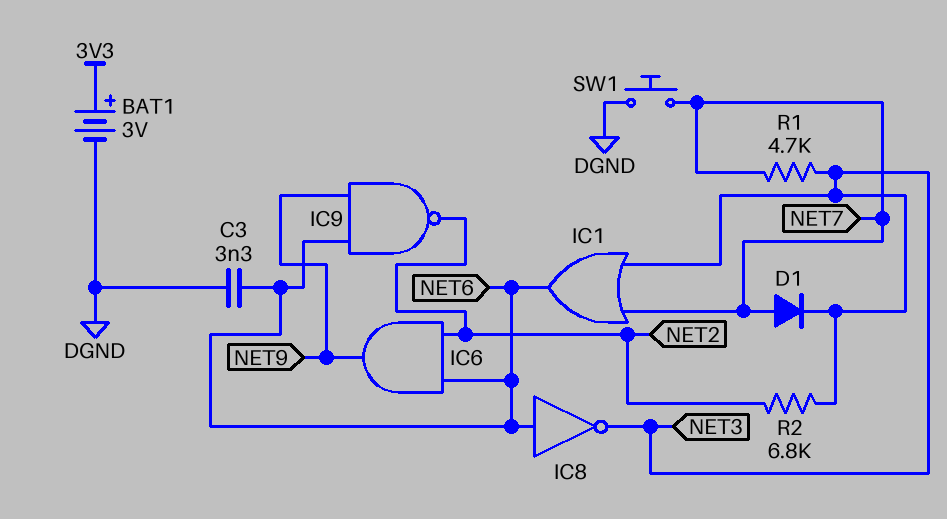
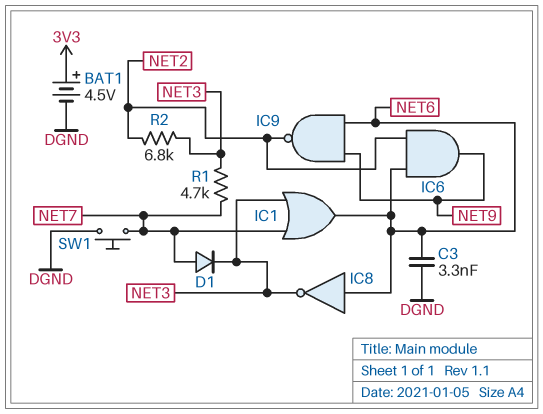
BAT1: 3V (plus 3V3, minus DGND) -> 4.5V (plus 3V3, minus DGND)

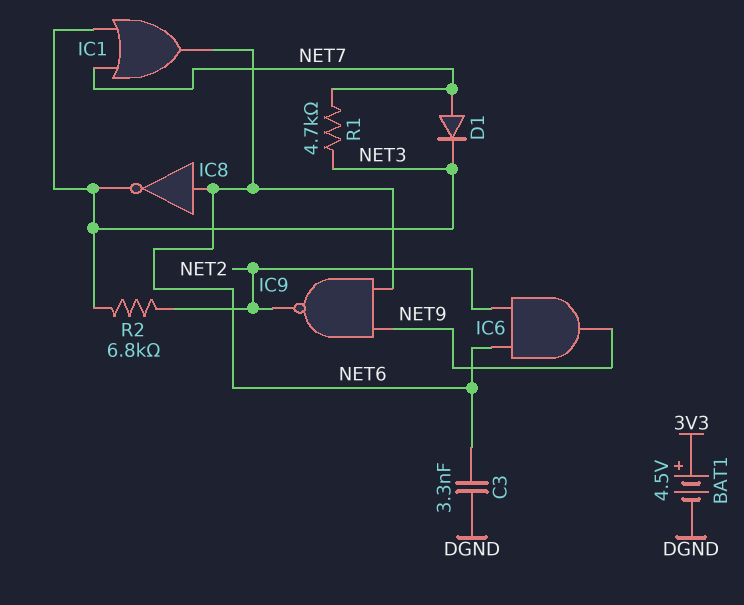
SW1: button (DGND, NET7) -> none

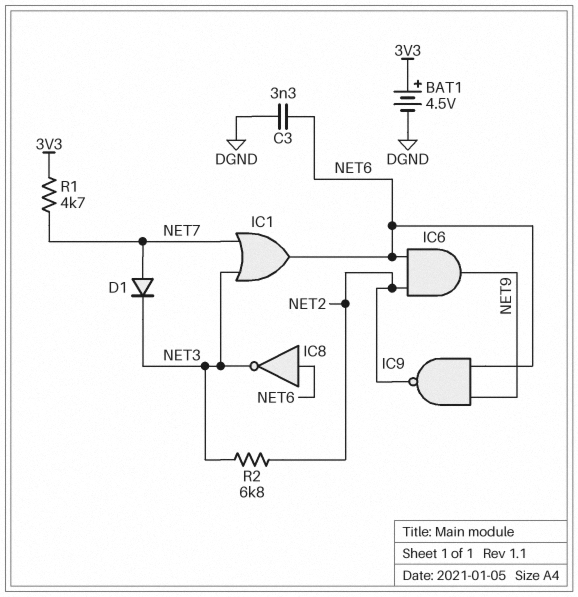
R1: 4.7k (NET3, NET7) -> 4.7k (3V3, NET7)

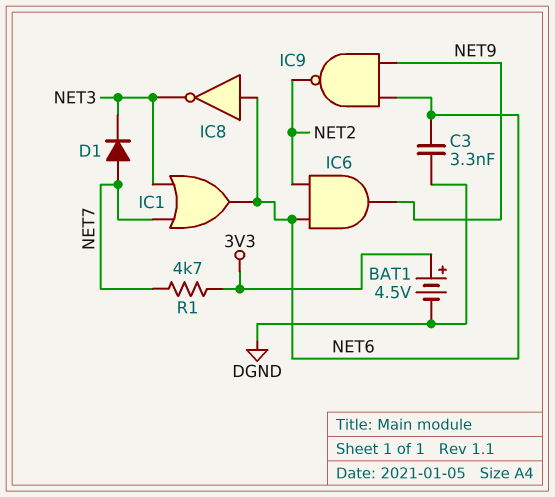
R2: 6.8k (NET2, NET3) -> none

